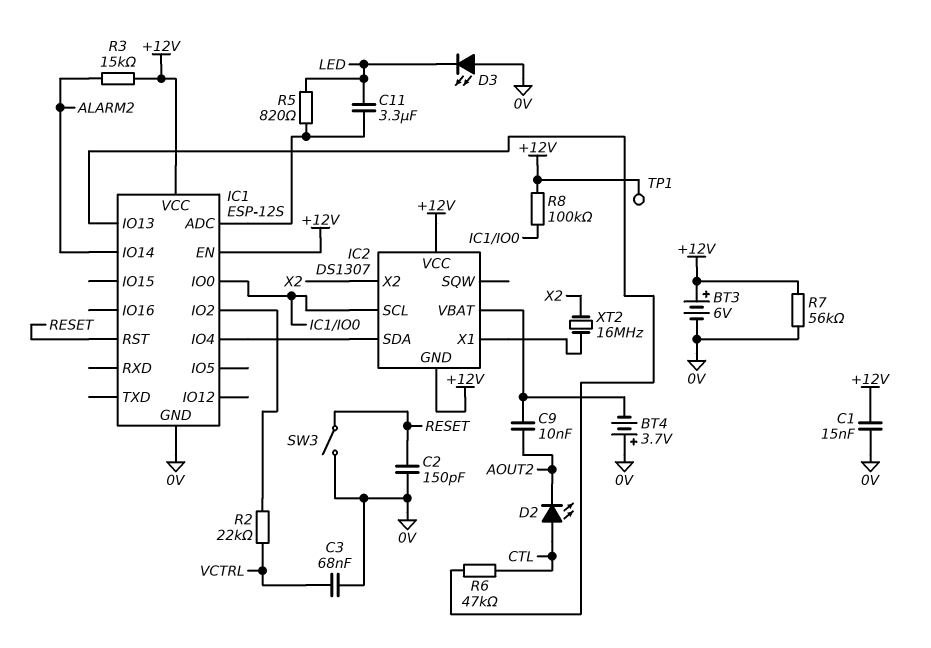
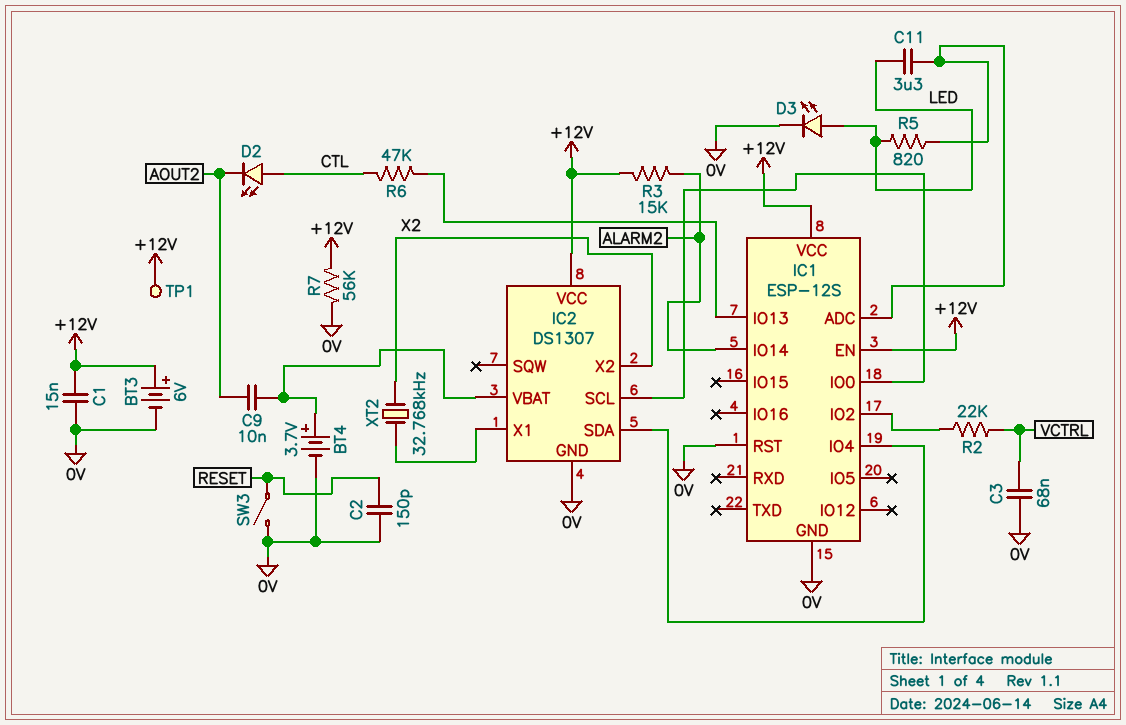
BT4: 3.7V (plus 0V, minus IC2/VBAT) -> 3.7V (plus IC2/VBAT, minus 0V)
D3: LED (A 0V, K LED) -> LED (A LED, K 0V)
IC1 pin RST: RESET -> 0V
IC2 pin GND: +12V -> 0V
R8: 100k (+12V, IC1/IO0) -> none
XT2: 16MHz (IC2/X1, X2) -> 32.768kHz (IC2/X1, X2)

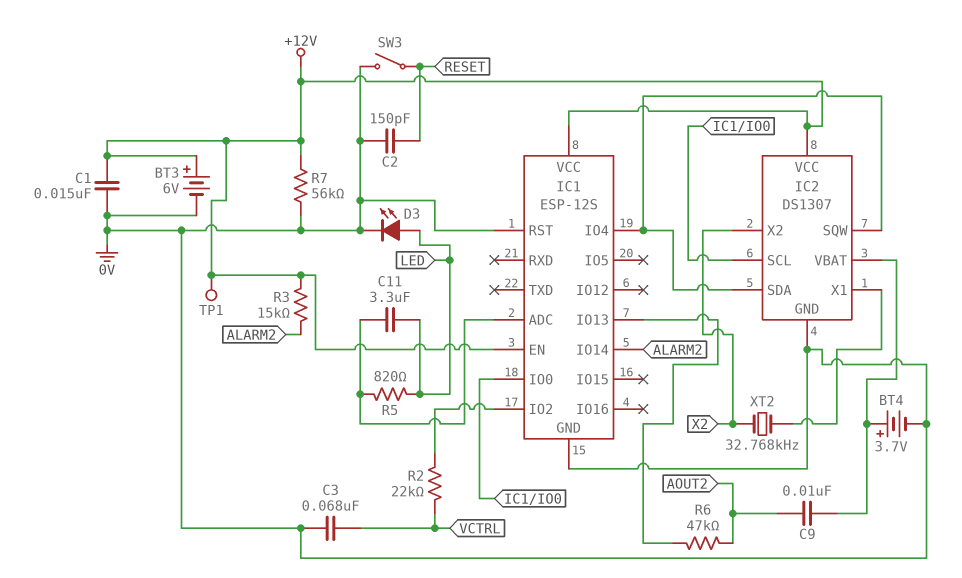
D2: LED (A CTL, K AOUT2) -> none
IC2 pin SQW: none -> IC1/IO4
R6: 47k (CTL, IC1/IO13) -> 47k (AOUT2, IC1/IO13)

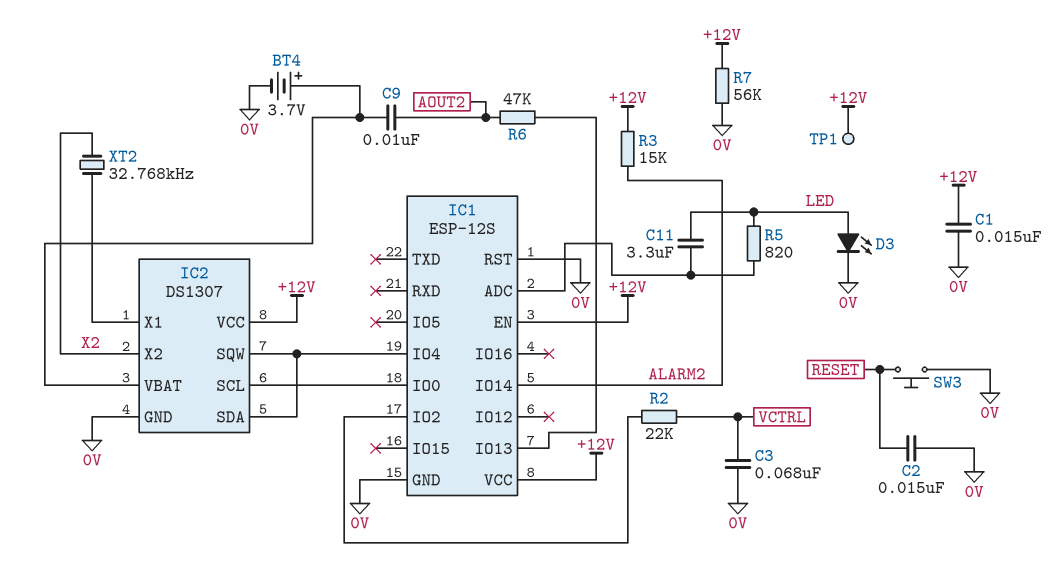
BT3: 6V (plus +12V, minus 0V) -> none
C2: 150pF (0V, RESET) -> 15nF (0V, RESET)
SW3: switch (0V, RESET) -> button (0V, RESET)

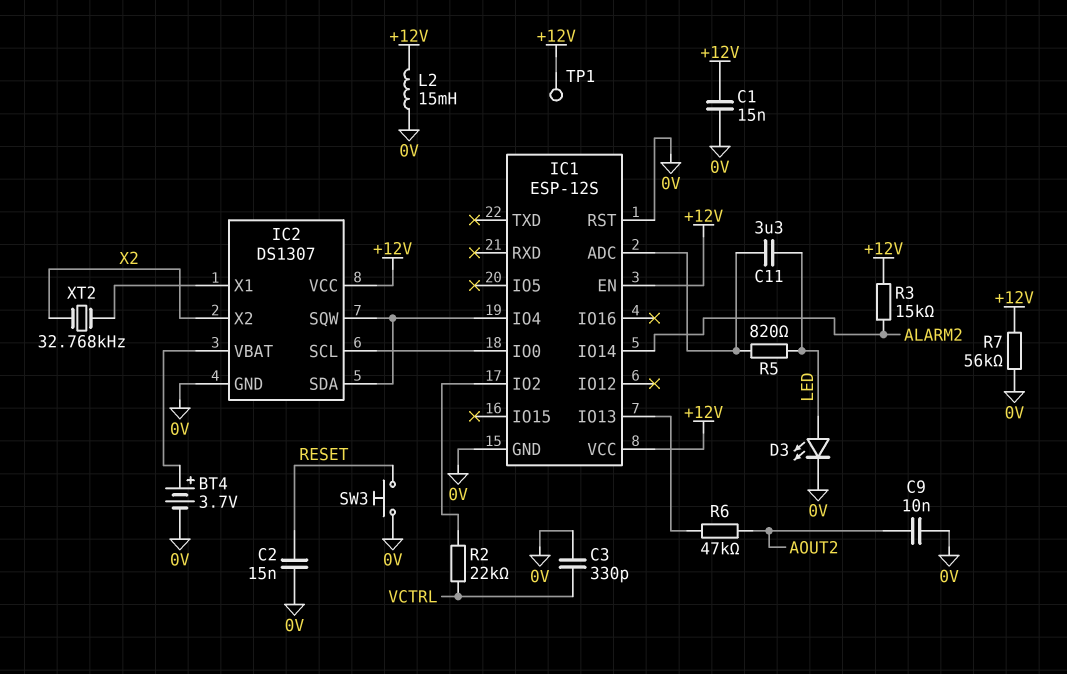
C3: 68nF (0V, VCTRL) -> 330pF (0V, VCTRL)
C9: 10nF (AOUT2, IC2/VBAT) -> 10nF (0V, AOUT2)
L2: none -> 15mH (+12V, 0V)

